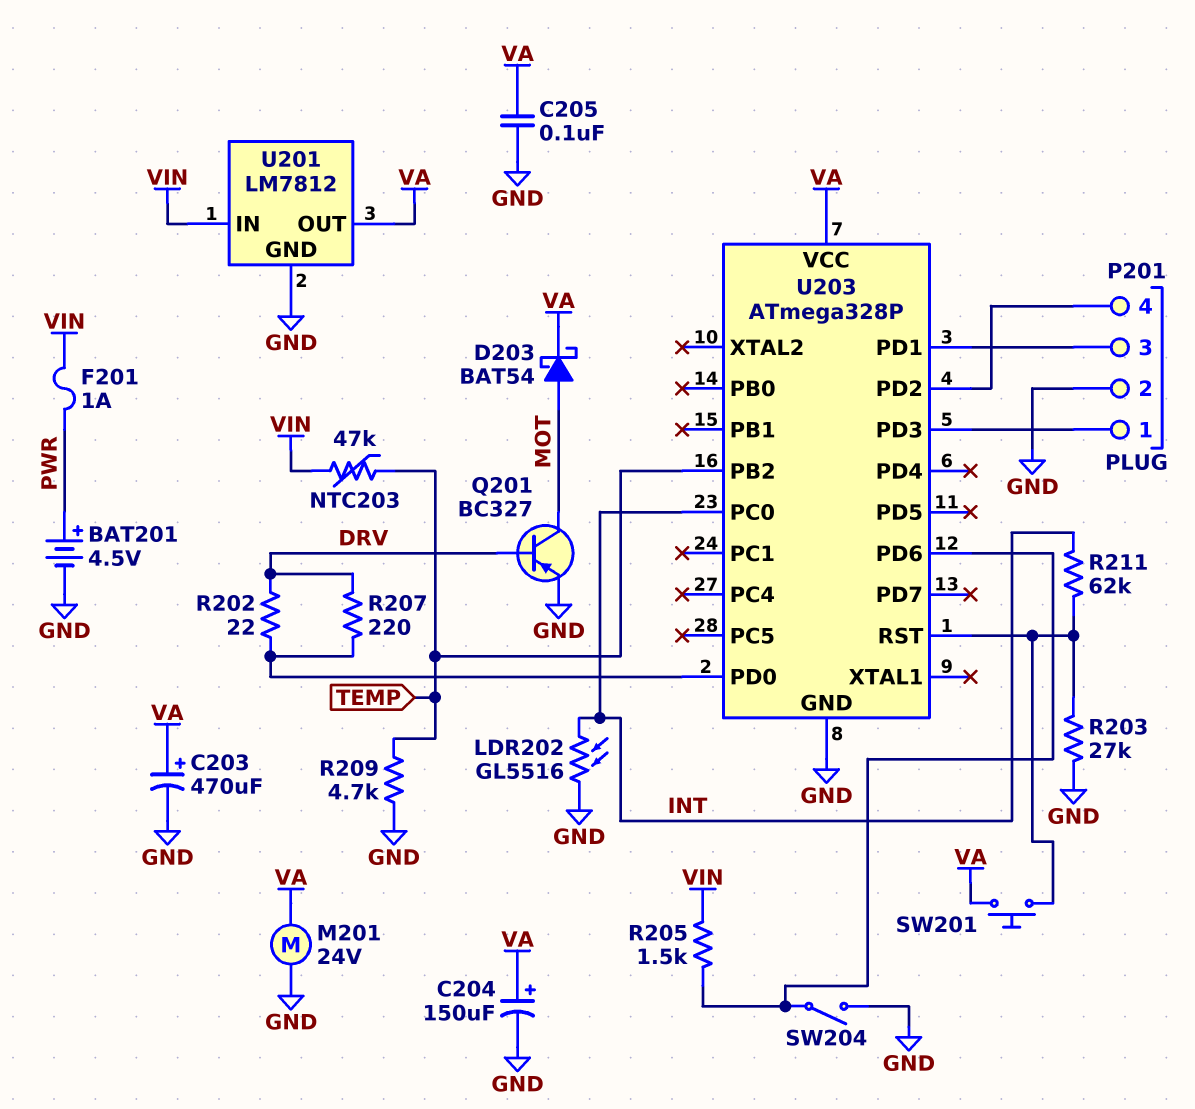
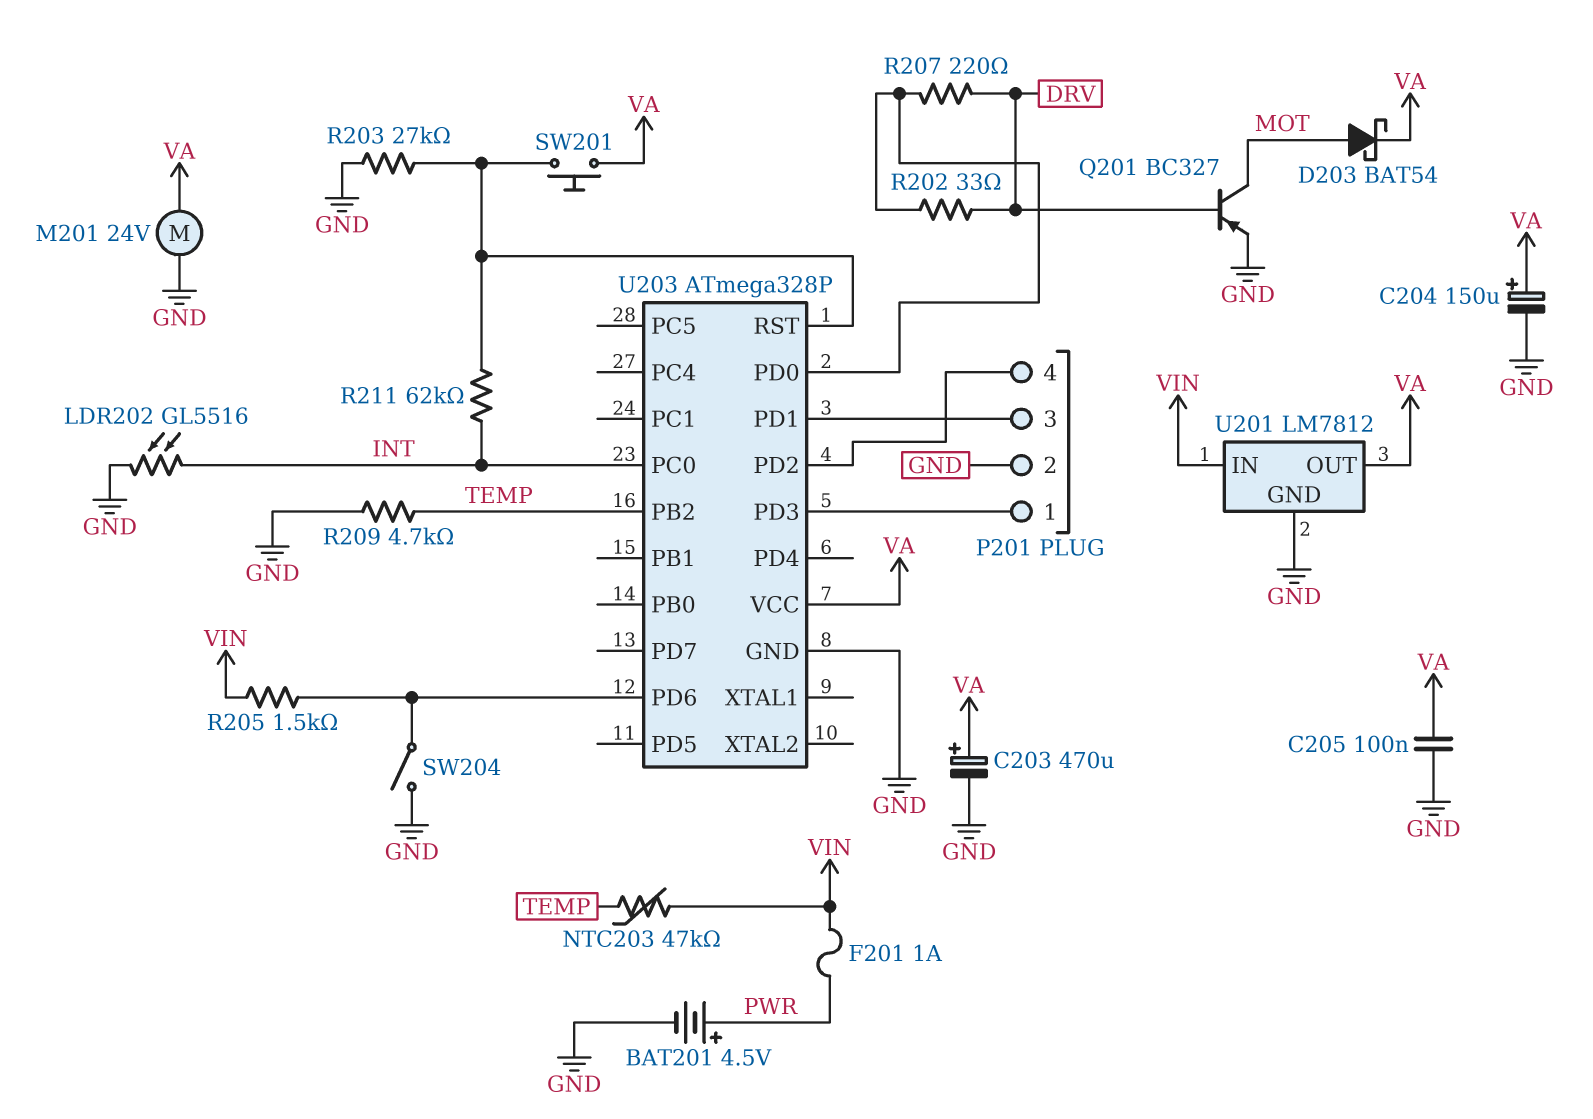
R202: 22 (DRV, U203/PD0) -> 33 (DRV, U203/PD0)

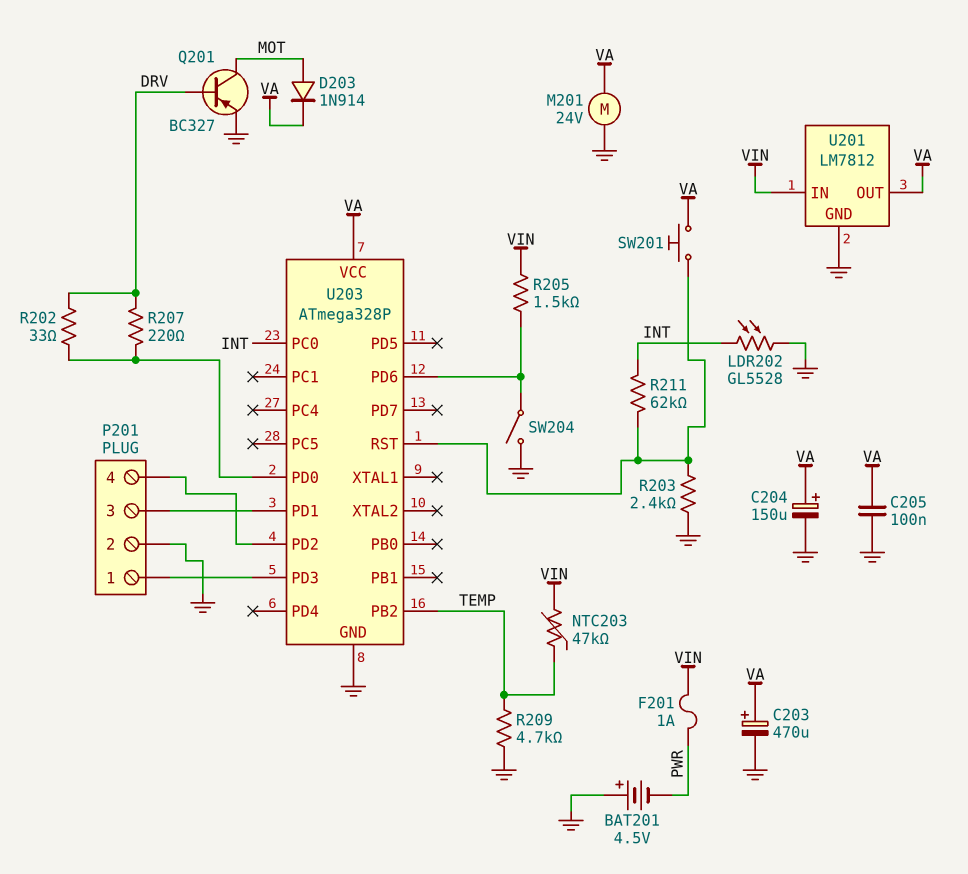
BAT201: 4.5V (plus PWR, minus GND) -> 4.5V (plus GND, minus PWR)
D203: schottky BAT54 (A MOT, K VA) -> diode 1N914 (A MOT, K VA)
LDR202: GL5516 (GND, INT) -> GL5528 (GND, INT)
R203: 27k (GND, U203/RST) -> 2.4k (GND, U203/RST)

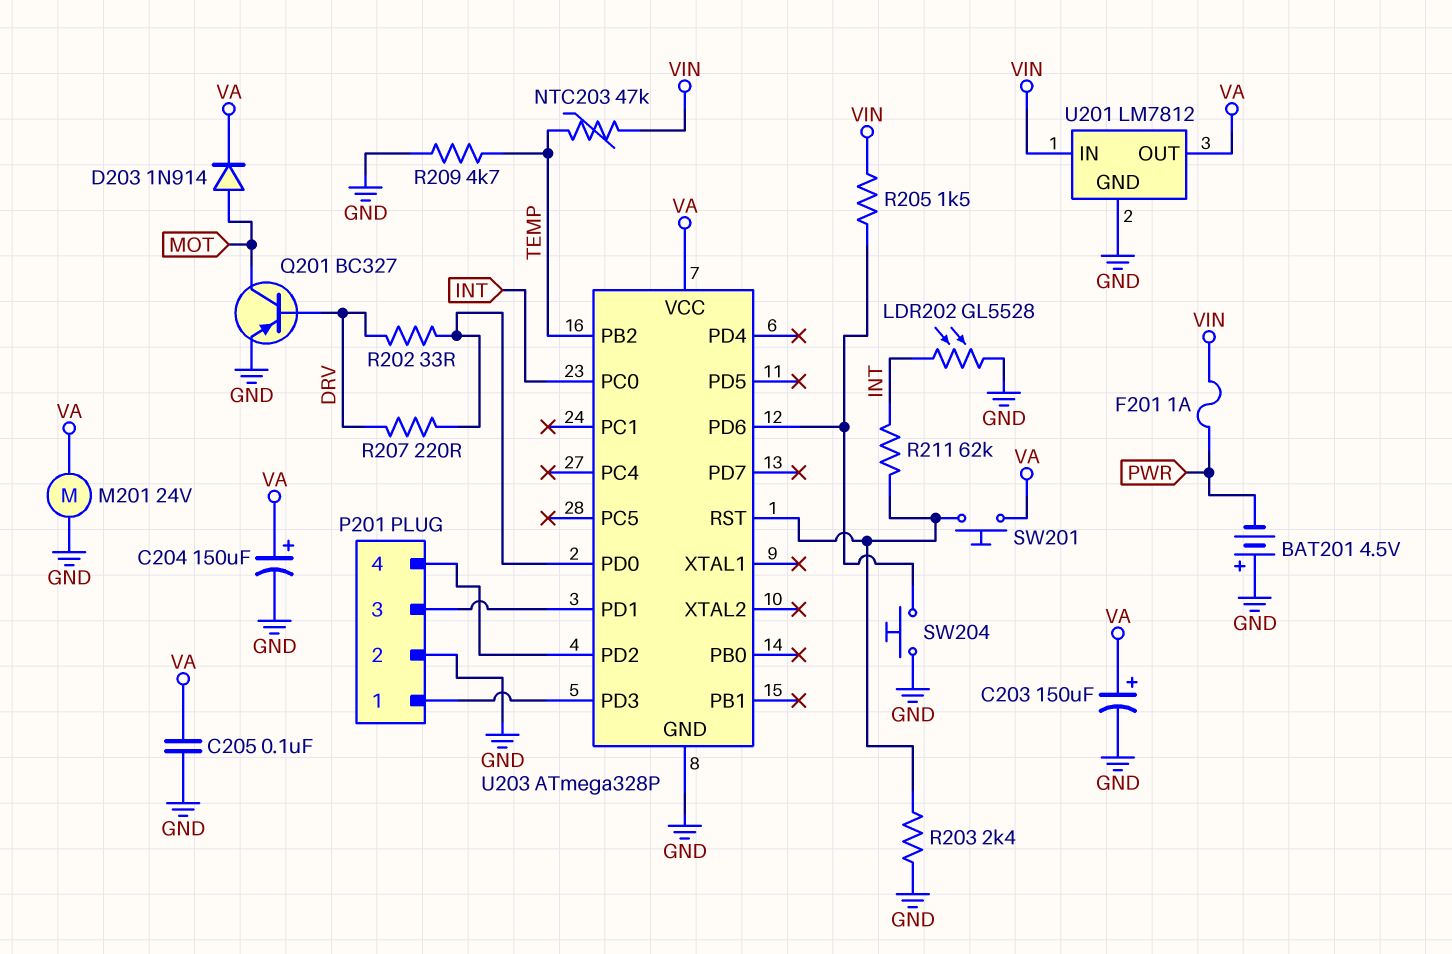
C203: 470uF (plus VA, minus GND) -> 150uF (plus VA, minus GND)
SW204: switch (GND, U203/PD6) -> button (GND, U203/PD6)

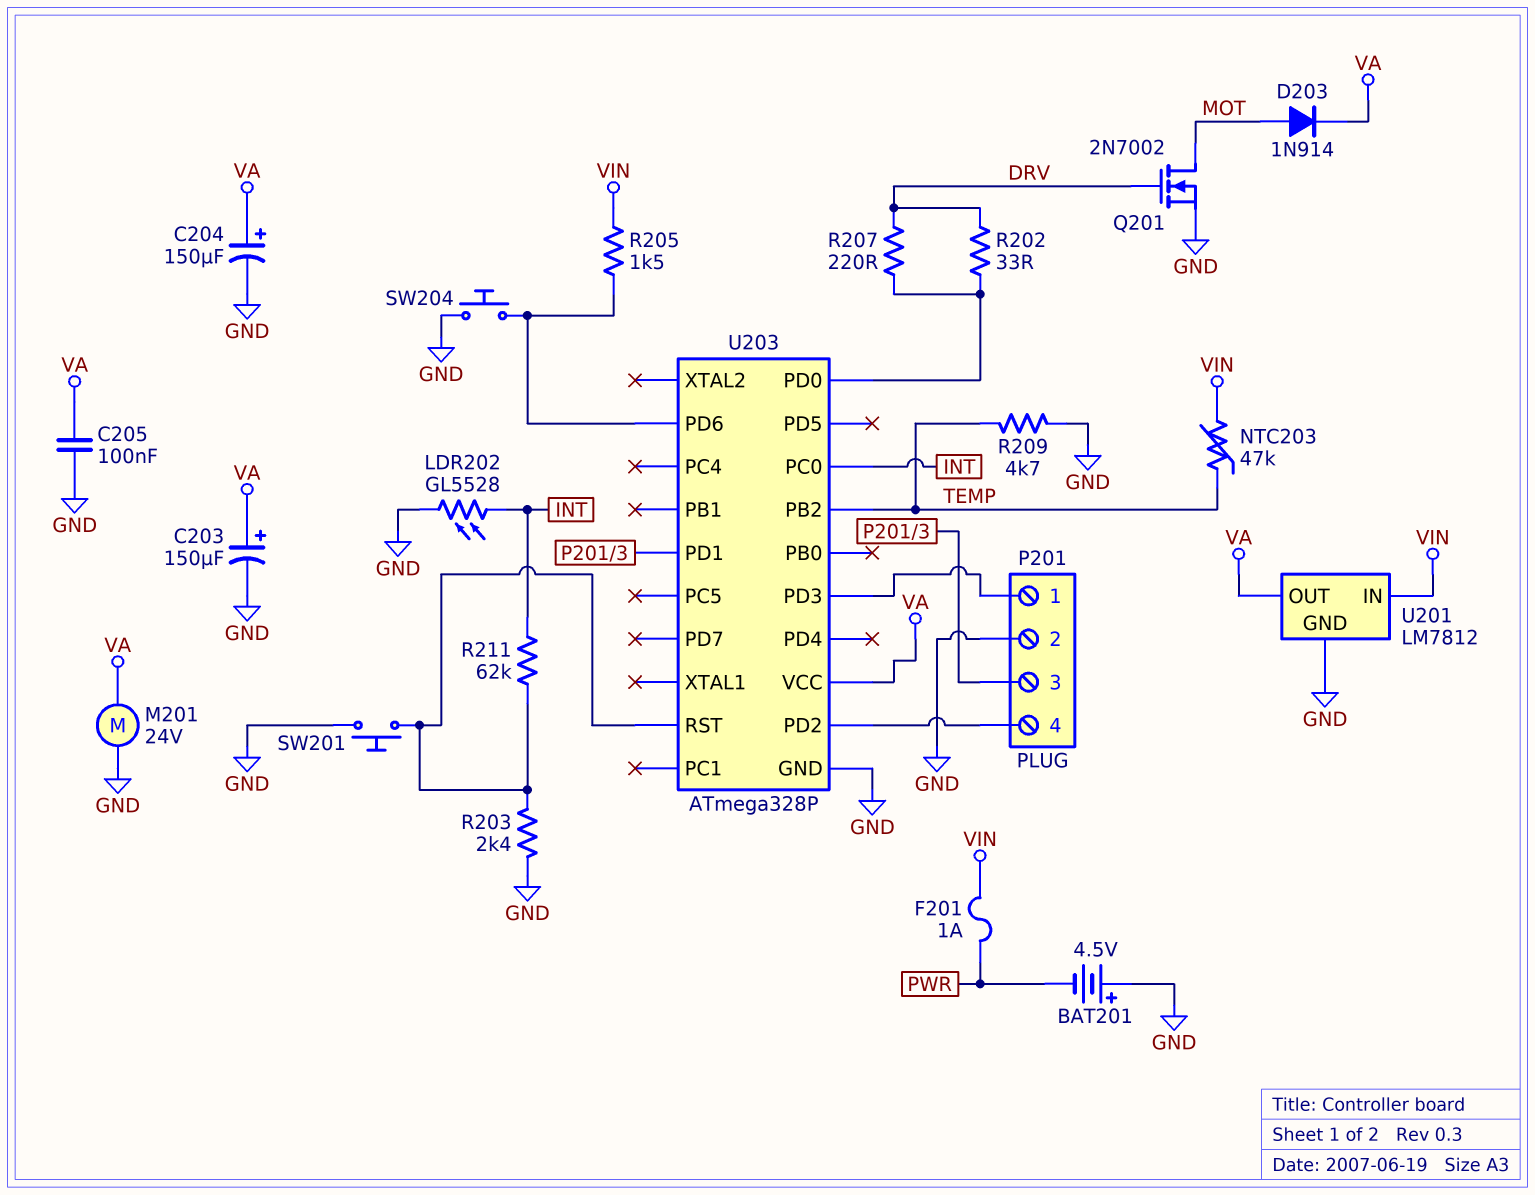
Q201: PNP BC327 (B DRV, C MOT, E GND) -> NMOS 2N7002 (G DRV, D MOT, S GND)
SW201: button (U203/RST, VA) -> button (GND, U203/RST)

